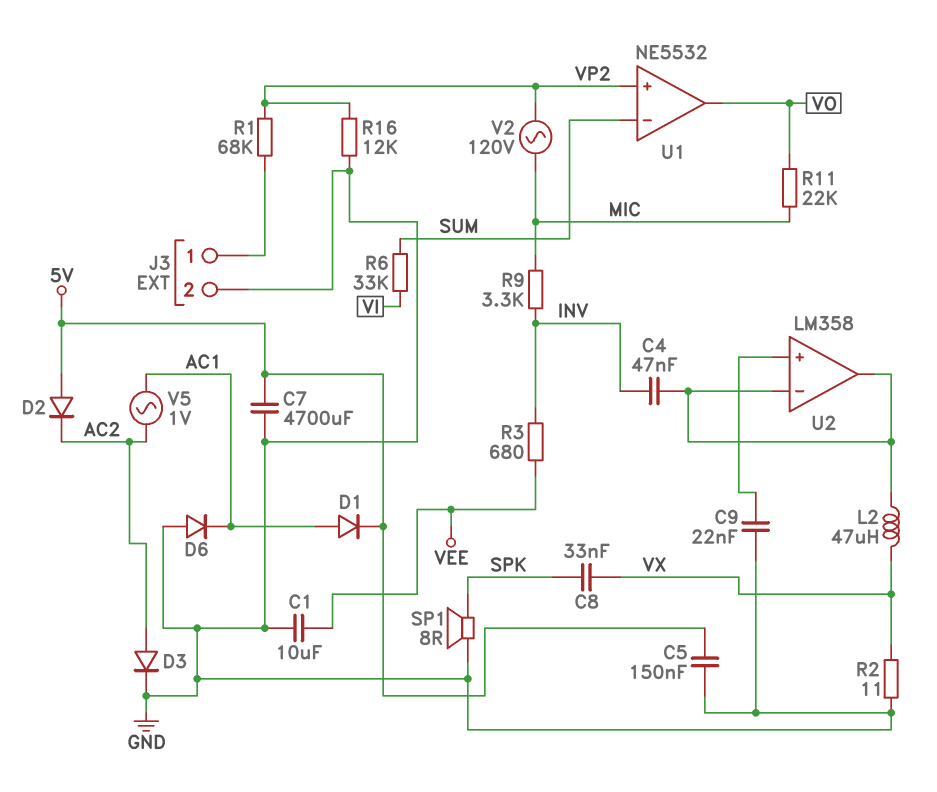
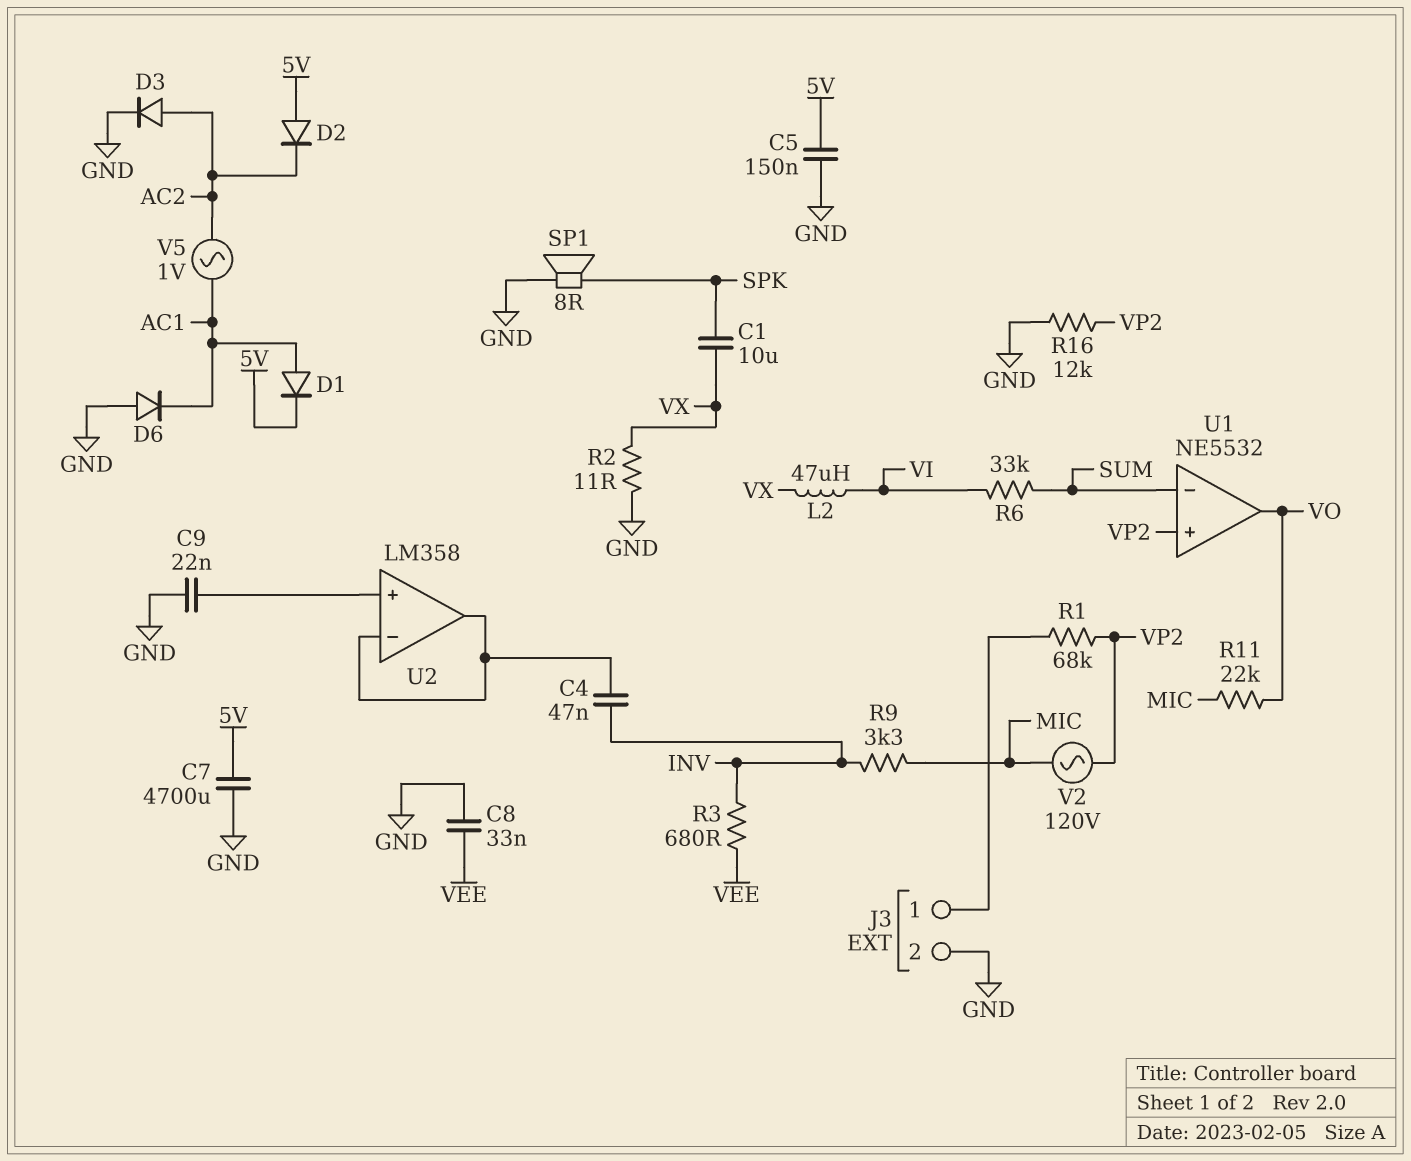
C1: 10uF (GND, VEE) -> 10uF (SPK, VX)
C8: 33nF (SPK, VX) -> 33nF (GND, VEE)
L2: 47uH (U2/in-, VX) -> 47uH (VI, VX)

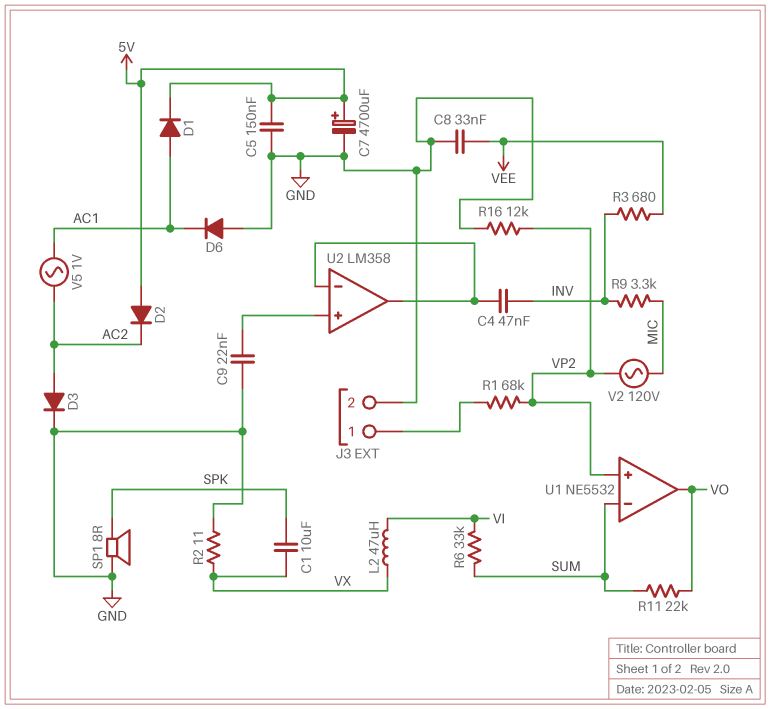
C7: 4700uF (5V, GND) -> 4700uF (plus 5V, minus GND)
R11: 22k (MIC, VO) -> 22k (SUM, VO)

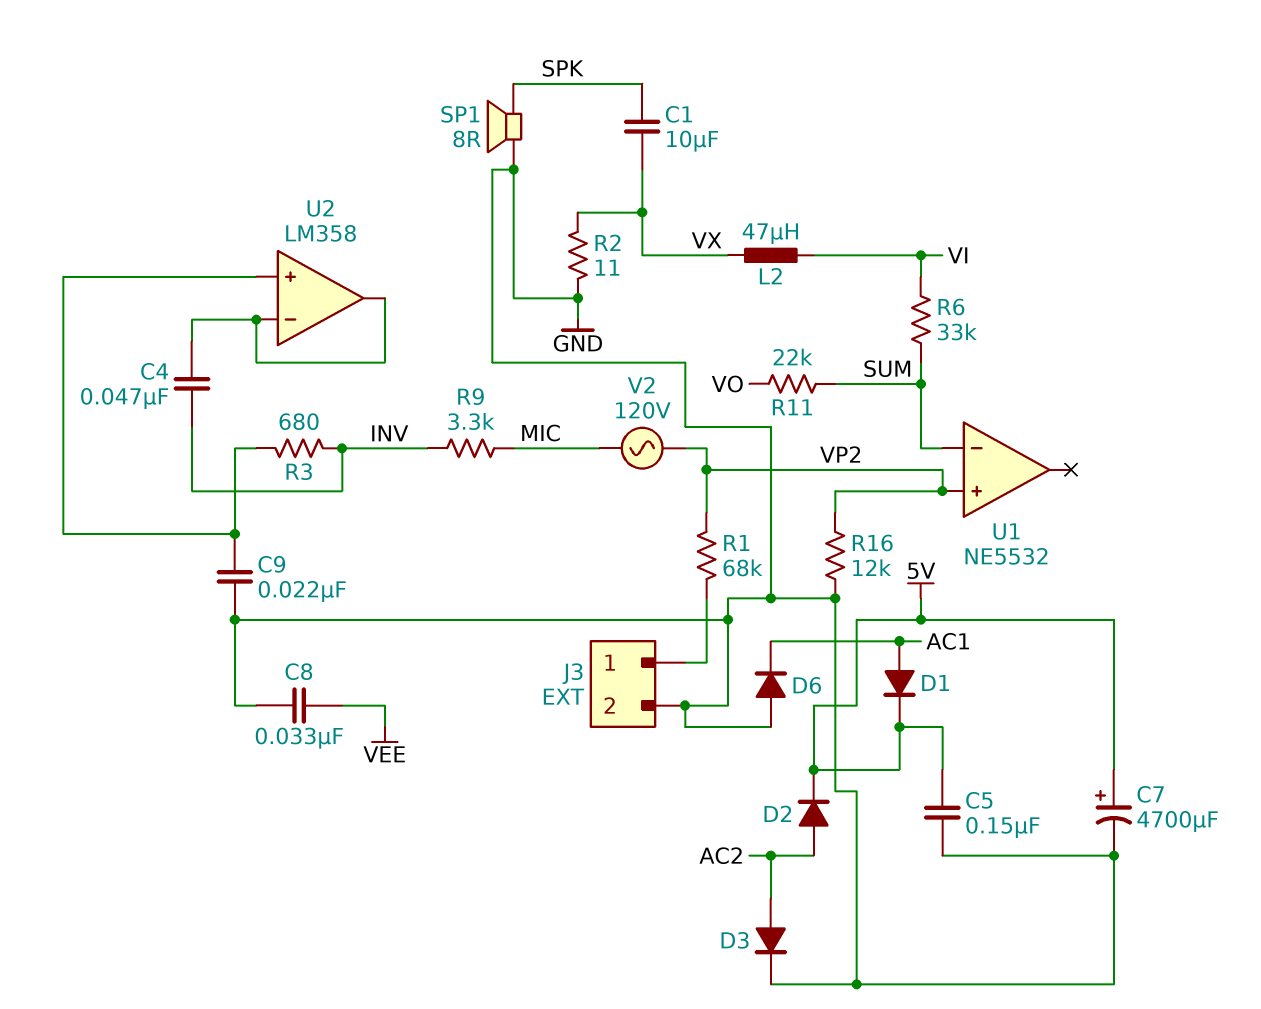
D2: diode (A 5V, K AC2) -> diode (A AC2, K 5V)
R3: 680 (INV, VEE) -> 680 (INV, U2/in+)
U1 pin out: VO -> none
V5: AC 1V (AC1, AC2) -> none

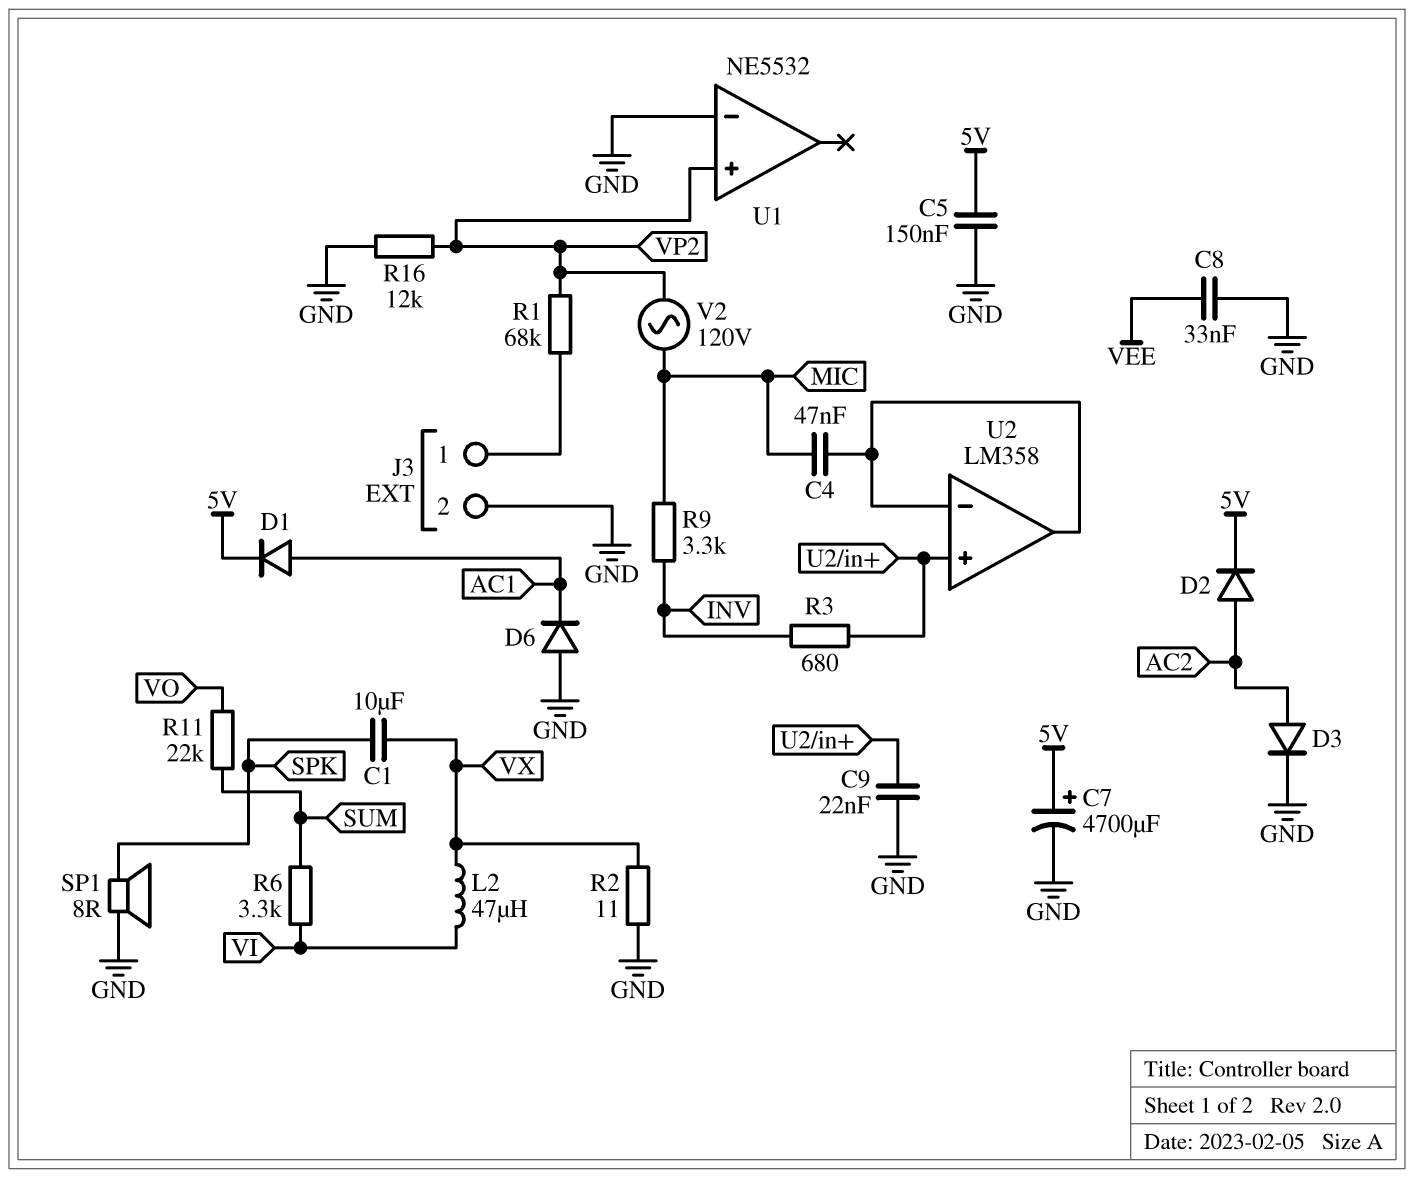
C4: 47nF (INV, U2/in-) -> 47nF (MIC, U2/in-)
R6: 33k (SUM, VI) -> 3.3k (SUM, VI)
U1 pin in-: SUM -> GND

